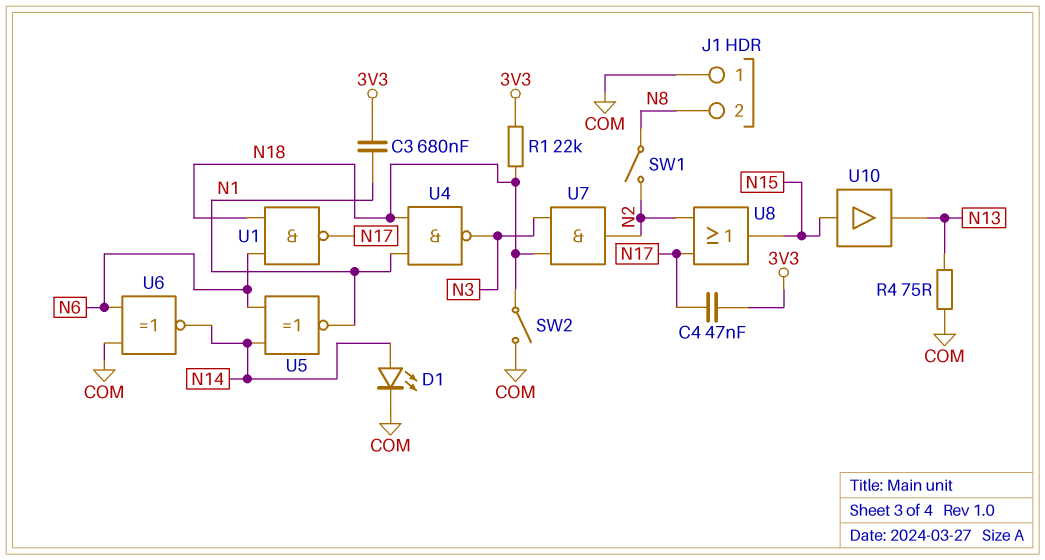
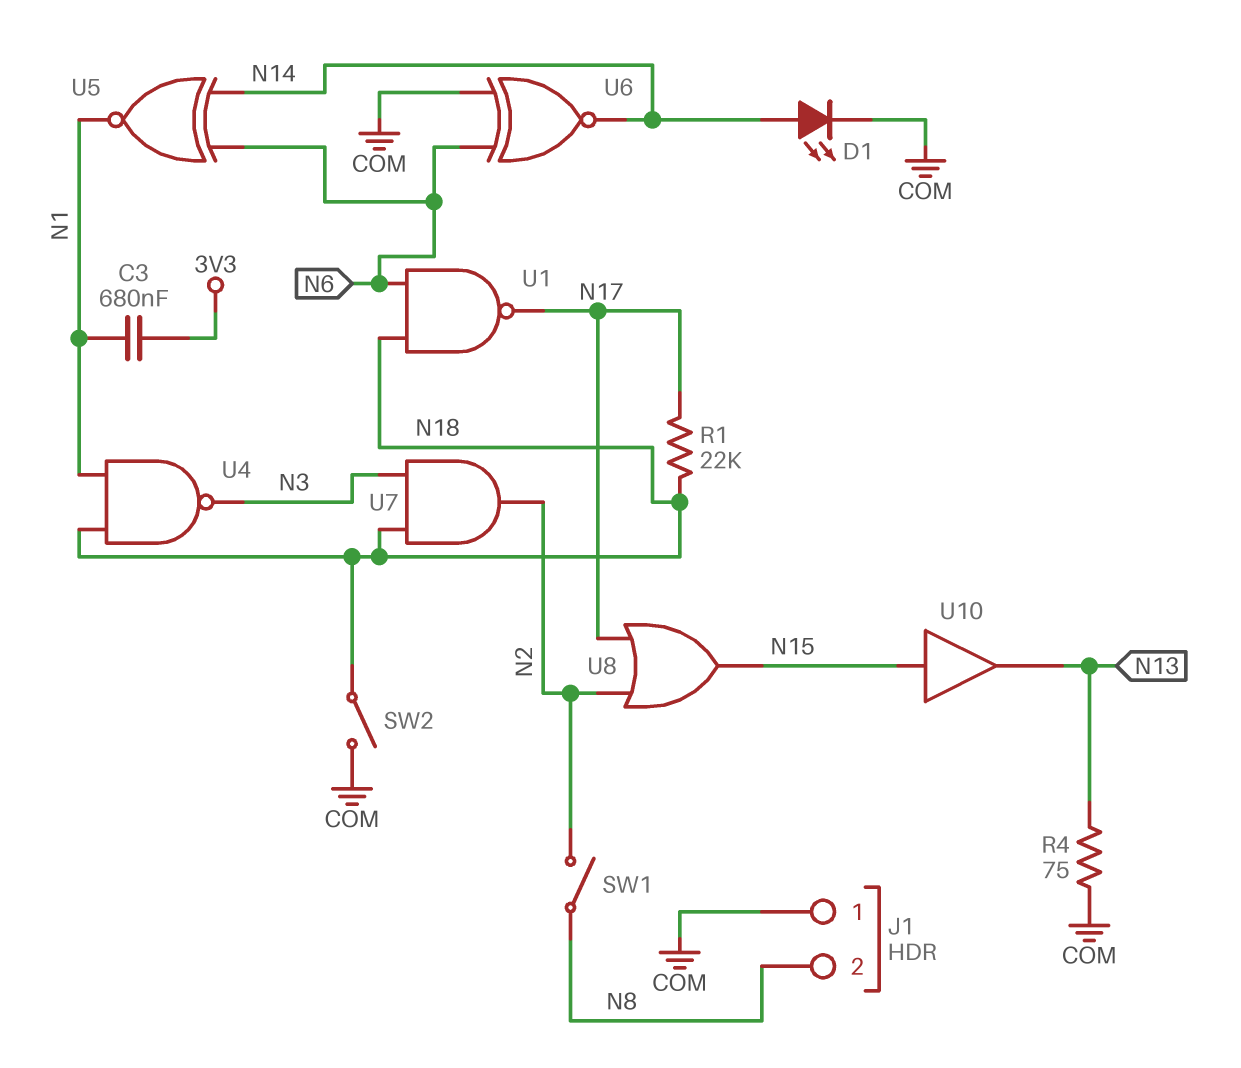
C4: 47nF (3V3, N17) -> none
R1: 22k (3V3, N18) -> 22k (N17, N18)

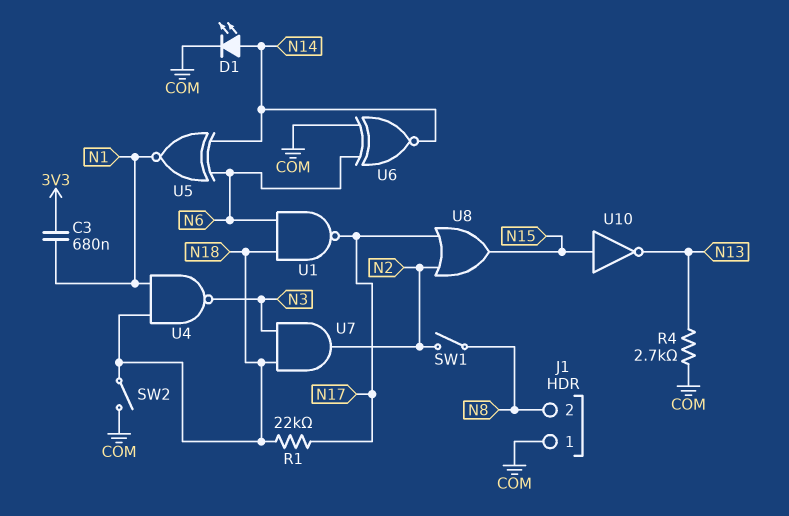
R4: 75 (COM, N13) -> 2.7k (COM, N13)
U10: buffer (in N15, out N13) -> NOT (in N15, out N13)

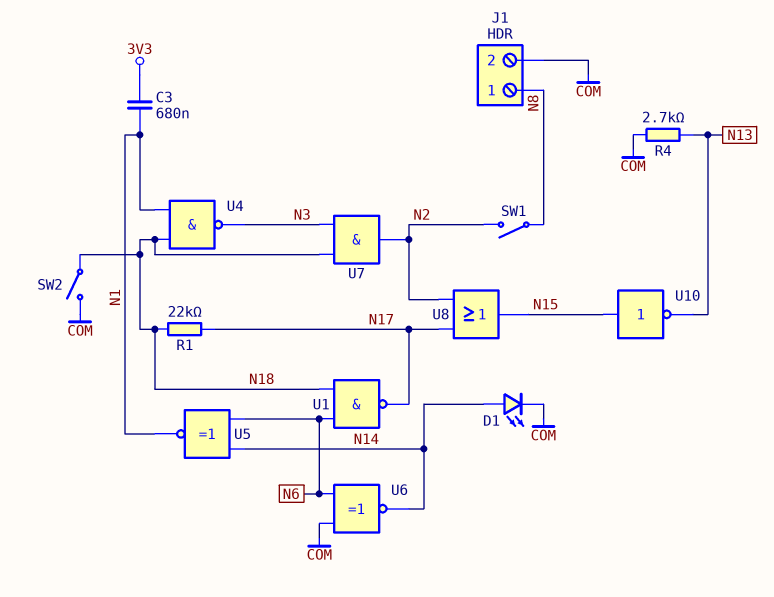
J1 pin 1: COM -> N8
J1 pin 2: N8 -> COM

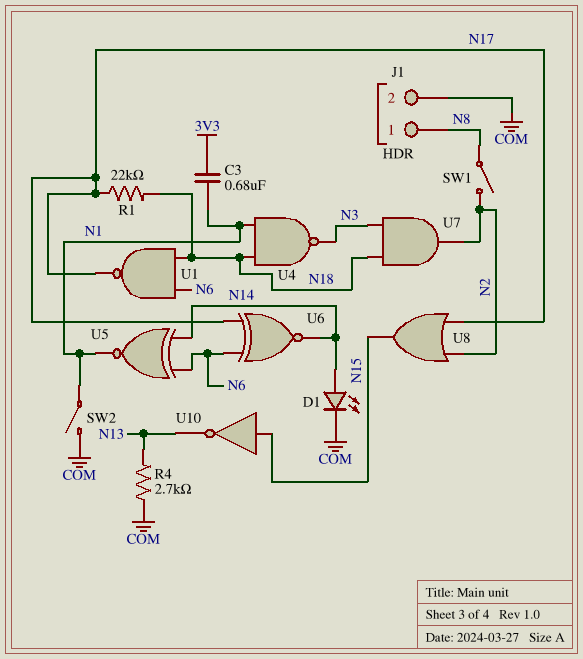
SW2: switch (COM, N18) -> switch (COM, N1)
U6: XNOR (in COM, in N6, out N14) -> XNOR (in N6, in N17, out N14)

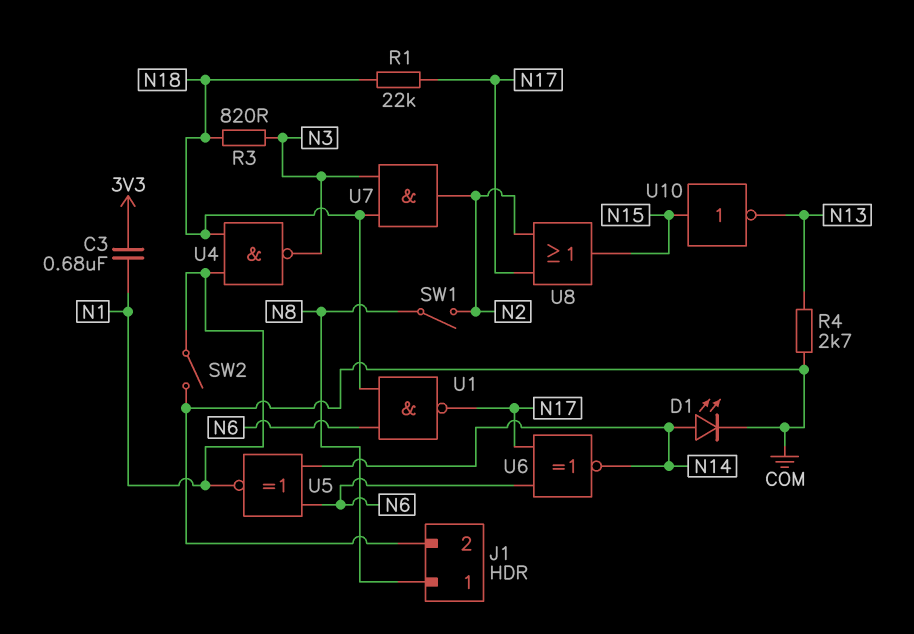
R3: none -> 820 (N3, N18)

